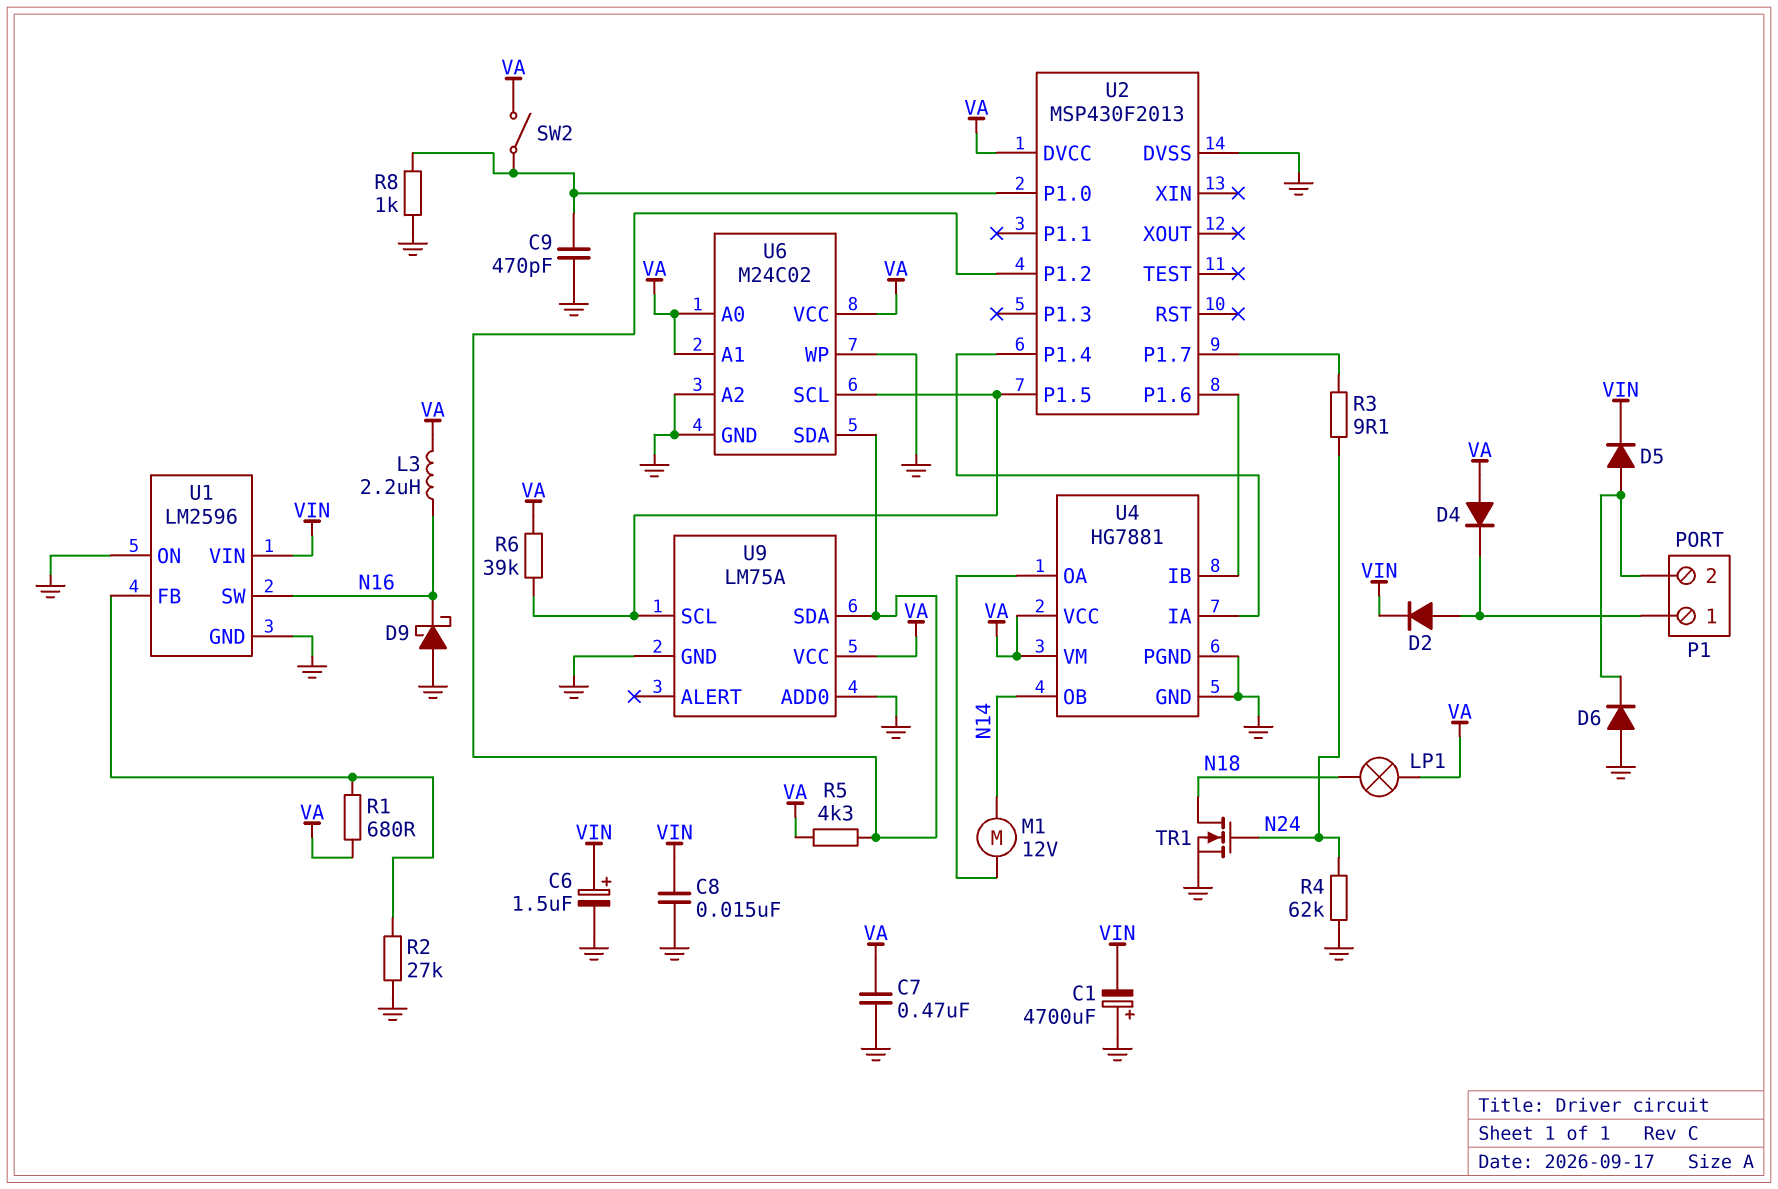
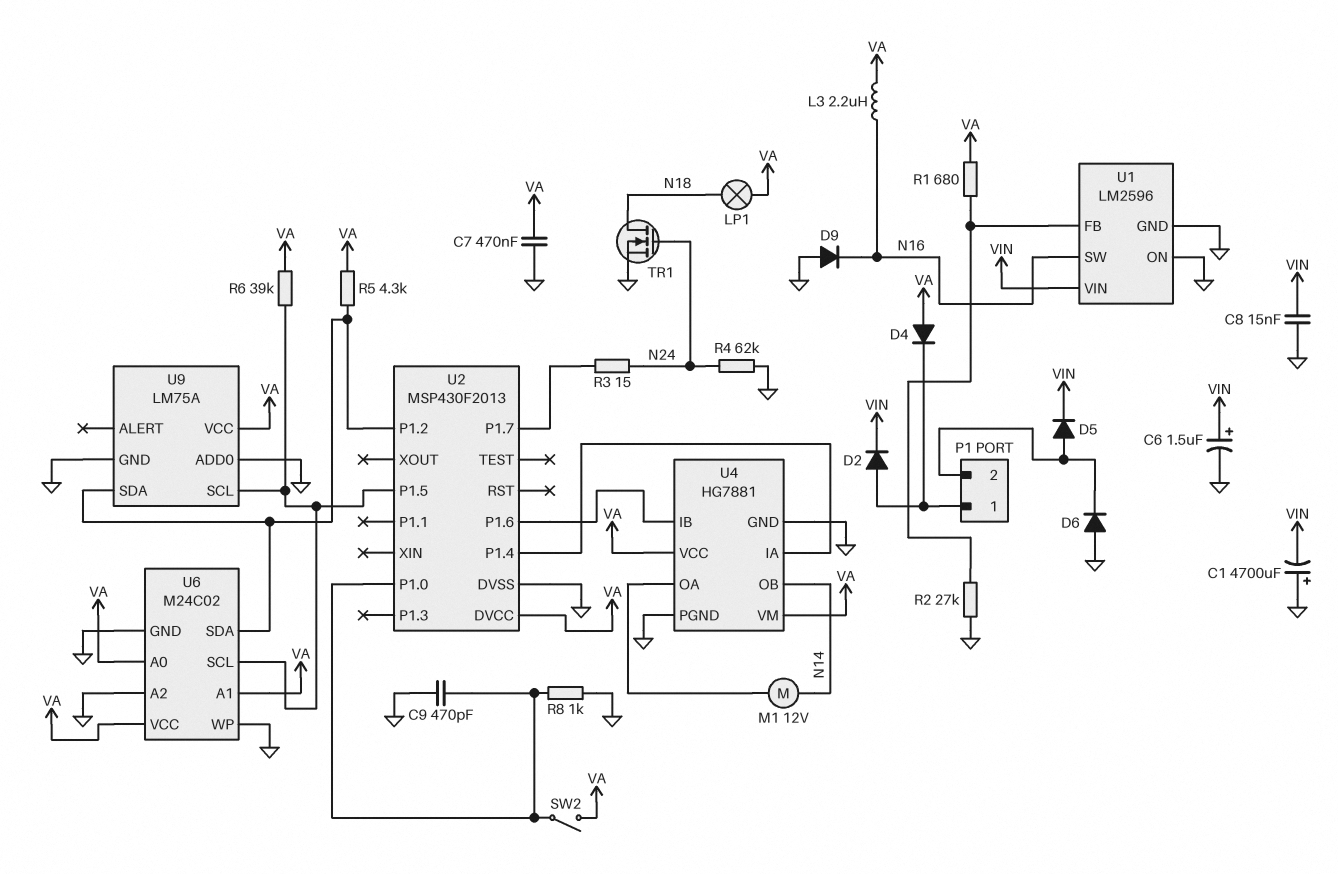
D9: schottky (A GND, K N16) -> diode (A GND, K N16)
R3: 9.1 (N24, U2/P1.7) -> 15 (N24, U2/P1.7)

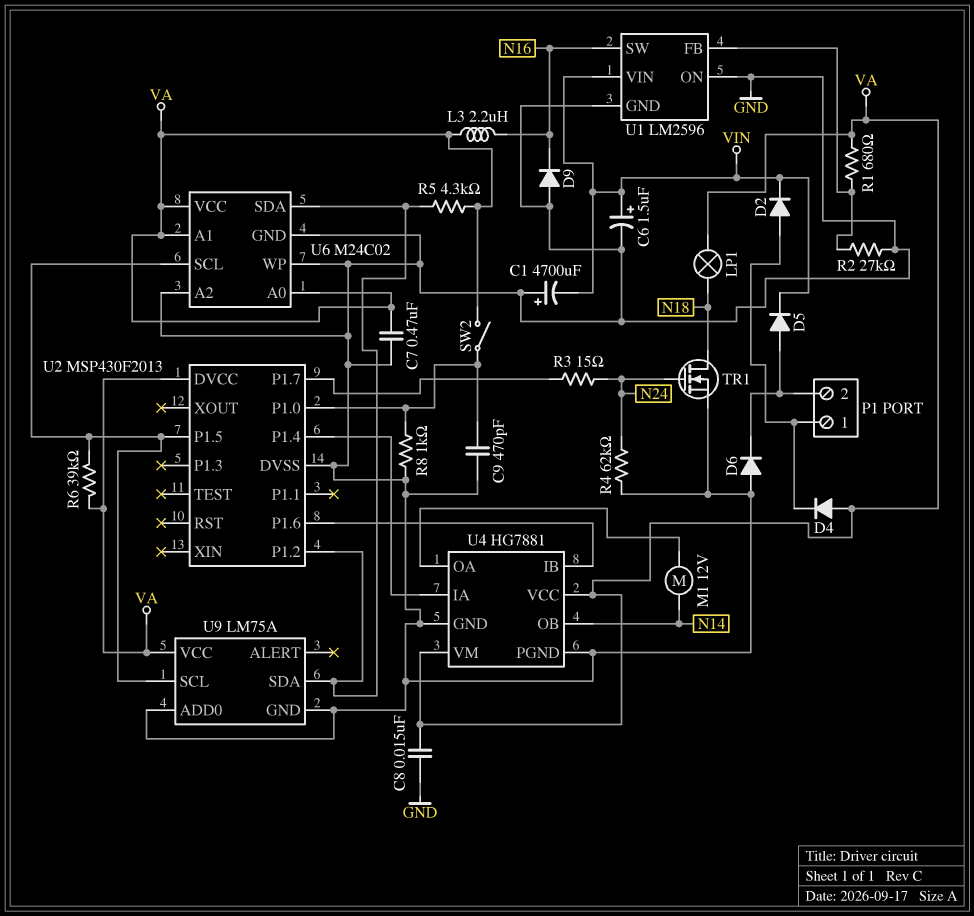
C8: 15nF (GND, VIN) -> 15nF (GND, VA)

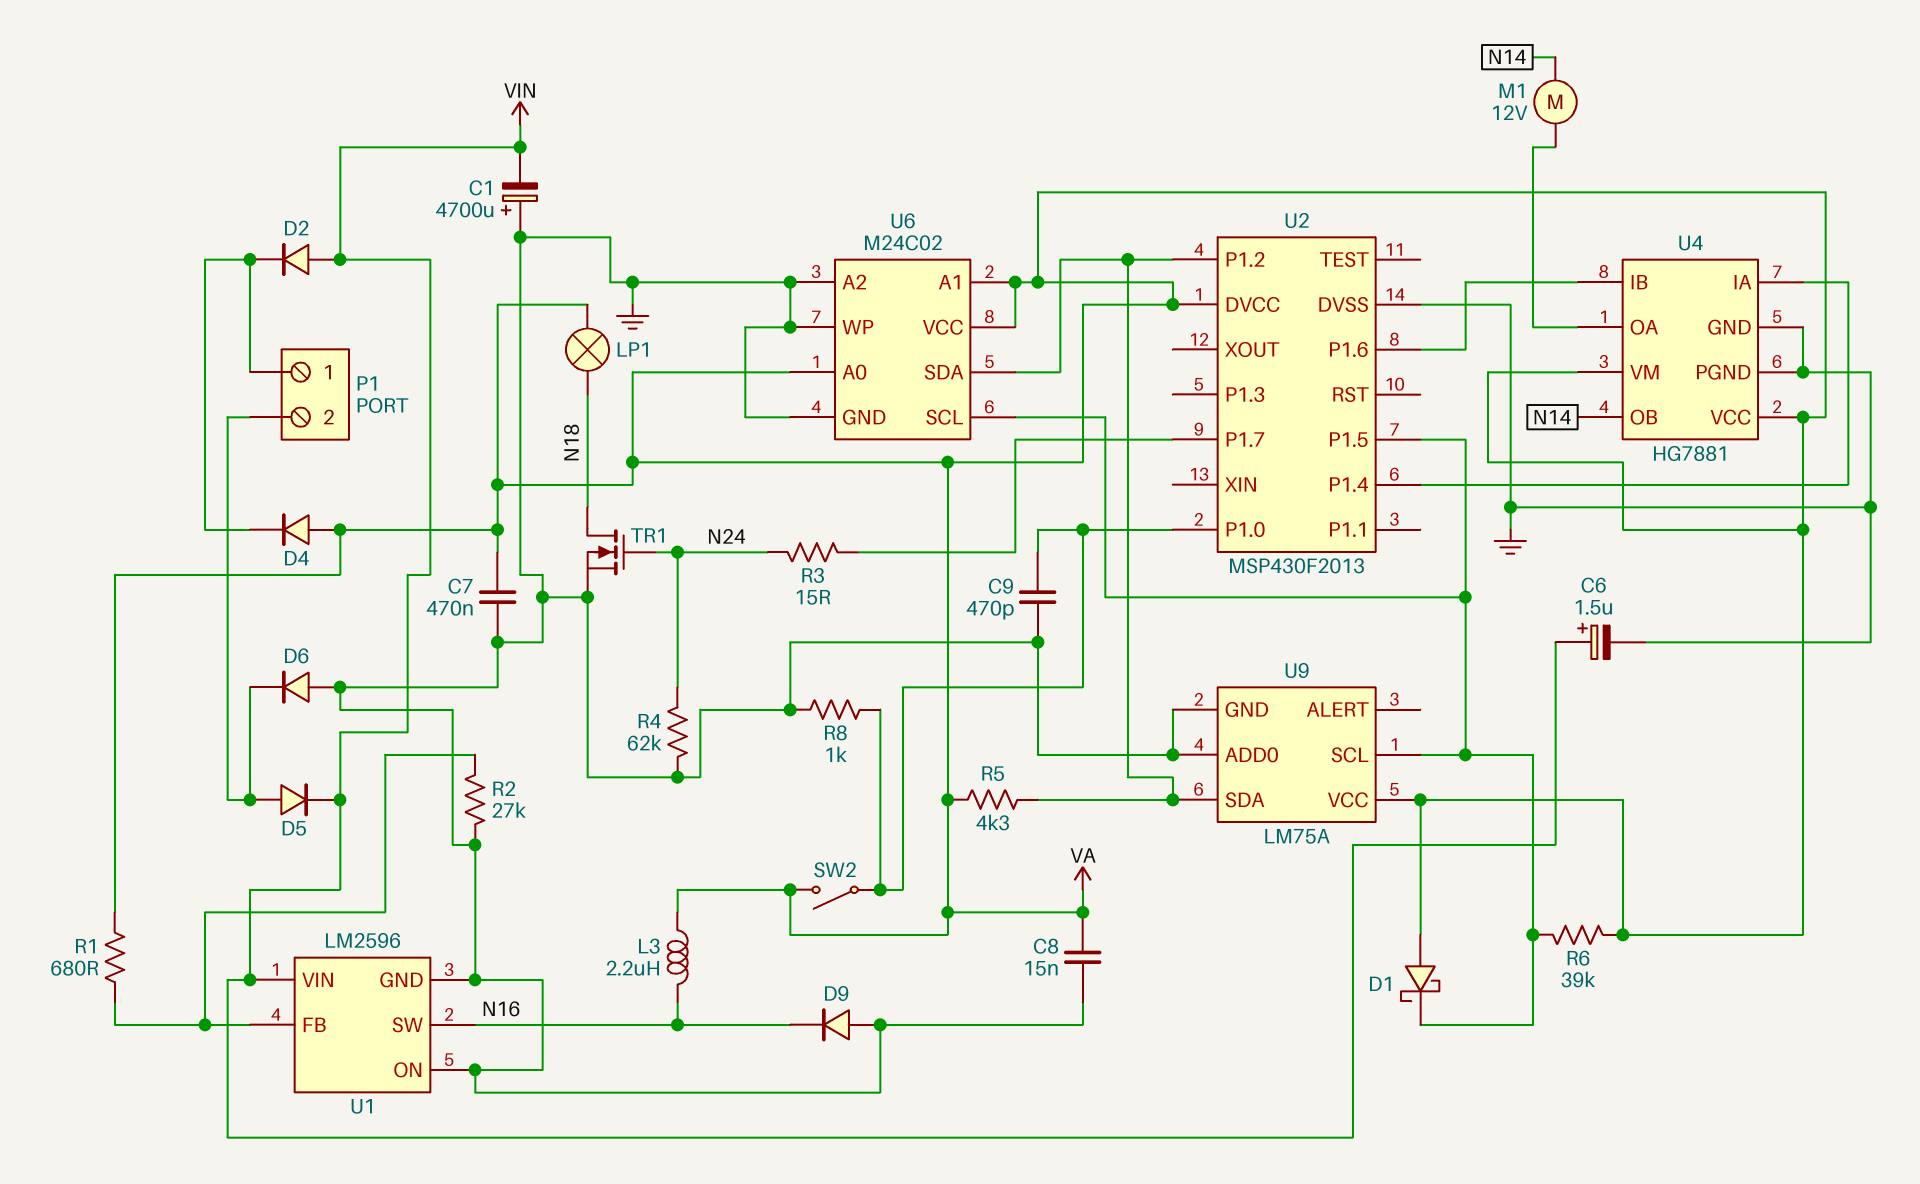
D1: none -> schottky (A VA, K U2/P1.5)
D2: diode (A P1/1, K VIN) -> diode (A VIN, K P1/1)

